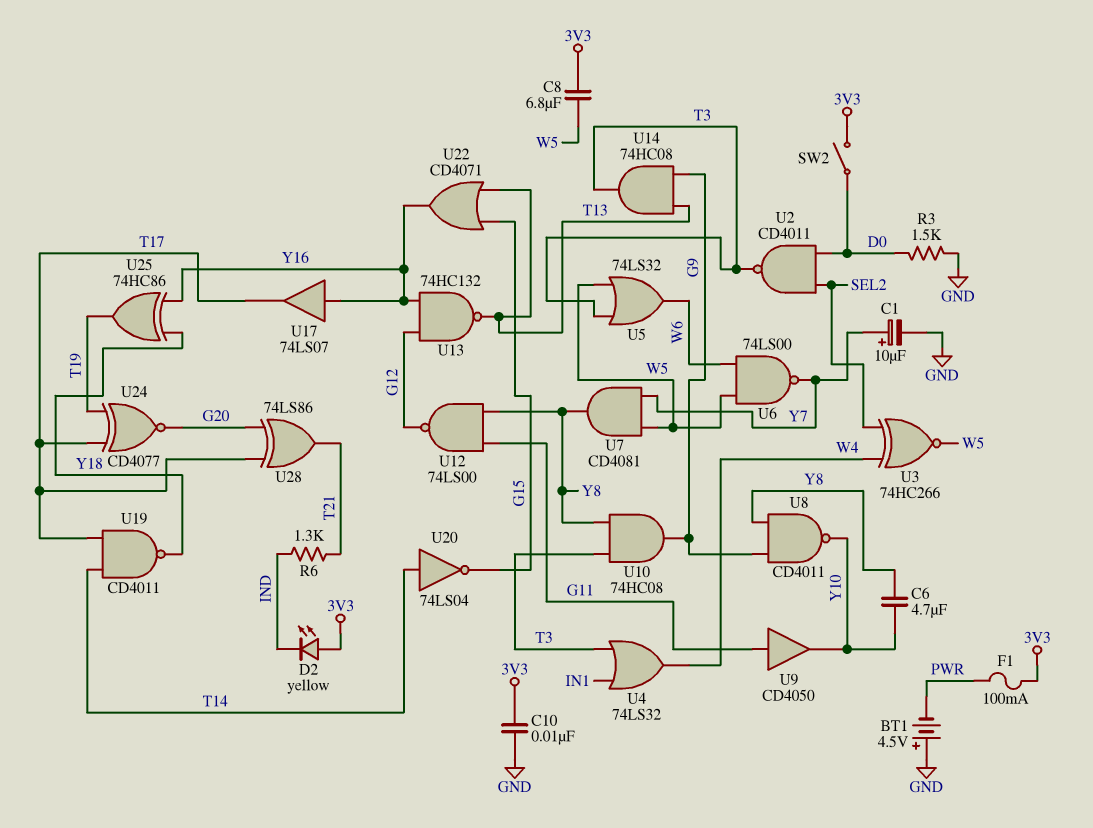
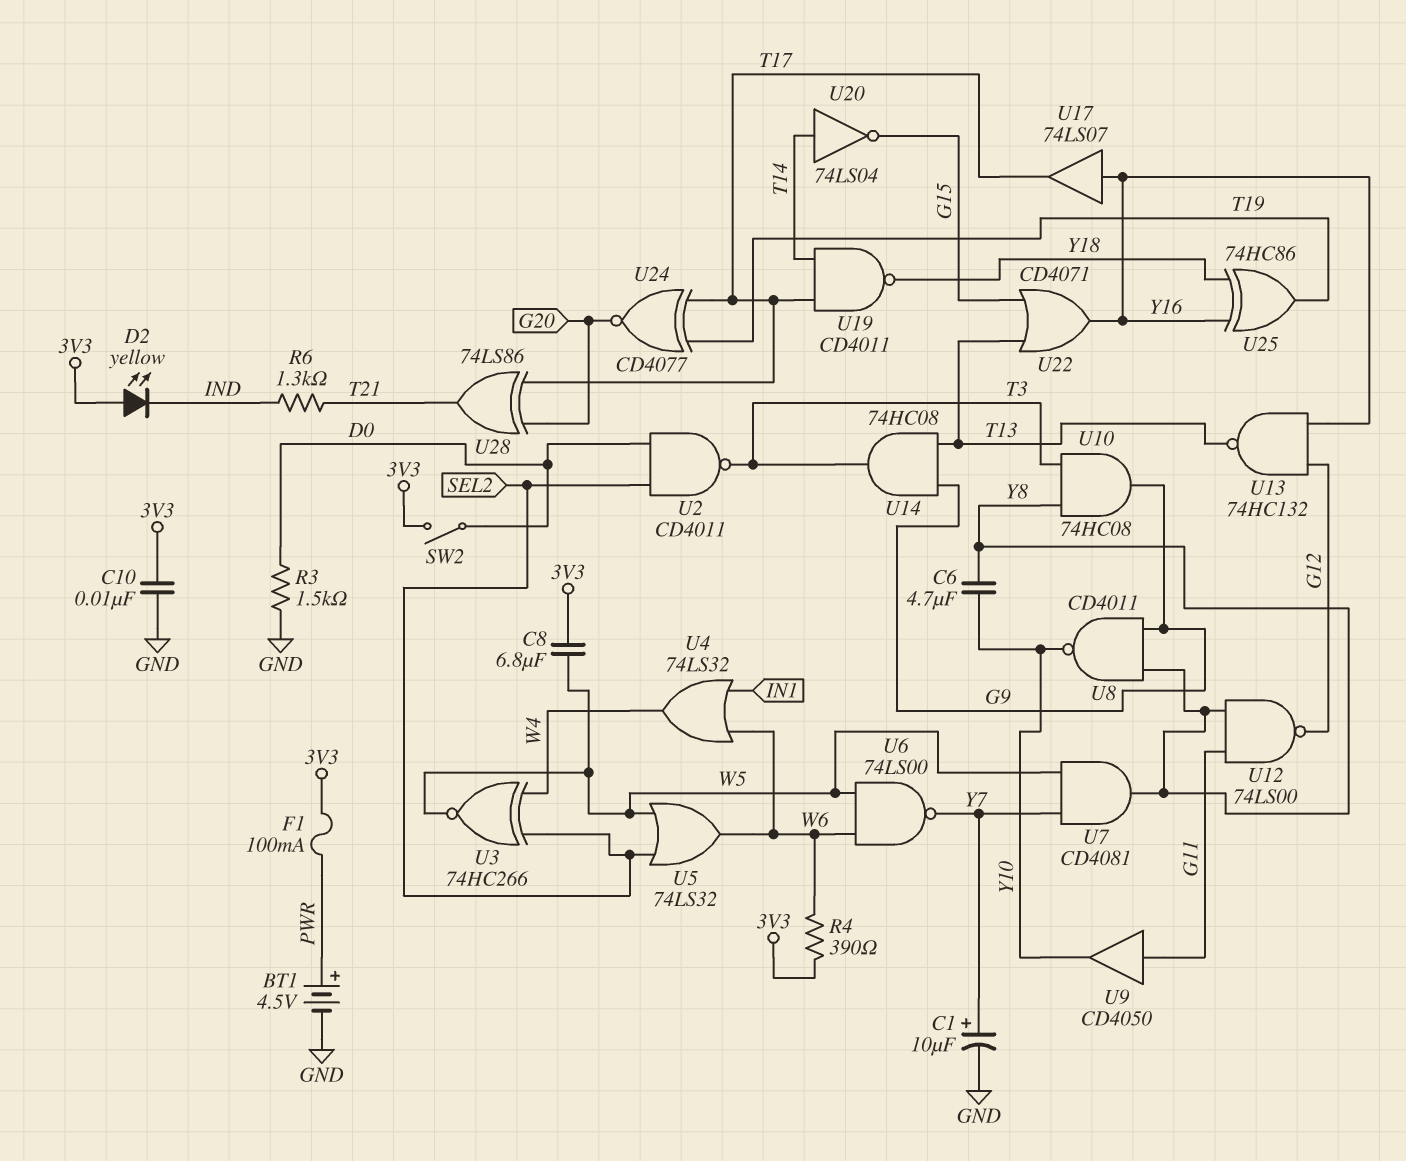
BT1: 4.5V (plus GND, minus PWR) -> 4.5V (plus PWR, minus GND)
R4: none -> 390 (3V3, W6)
U4: OR 74LS32 (in IN1, in T3, out W4) -> OR 74LS32 (in IN1, in W6, out W4)
U5: OR 74LS32 (in T3, in W5, out W6) -> OR 74LS32 (in SEL2, in W5, out W6)

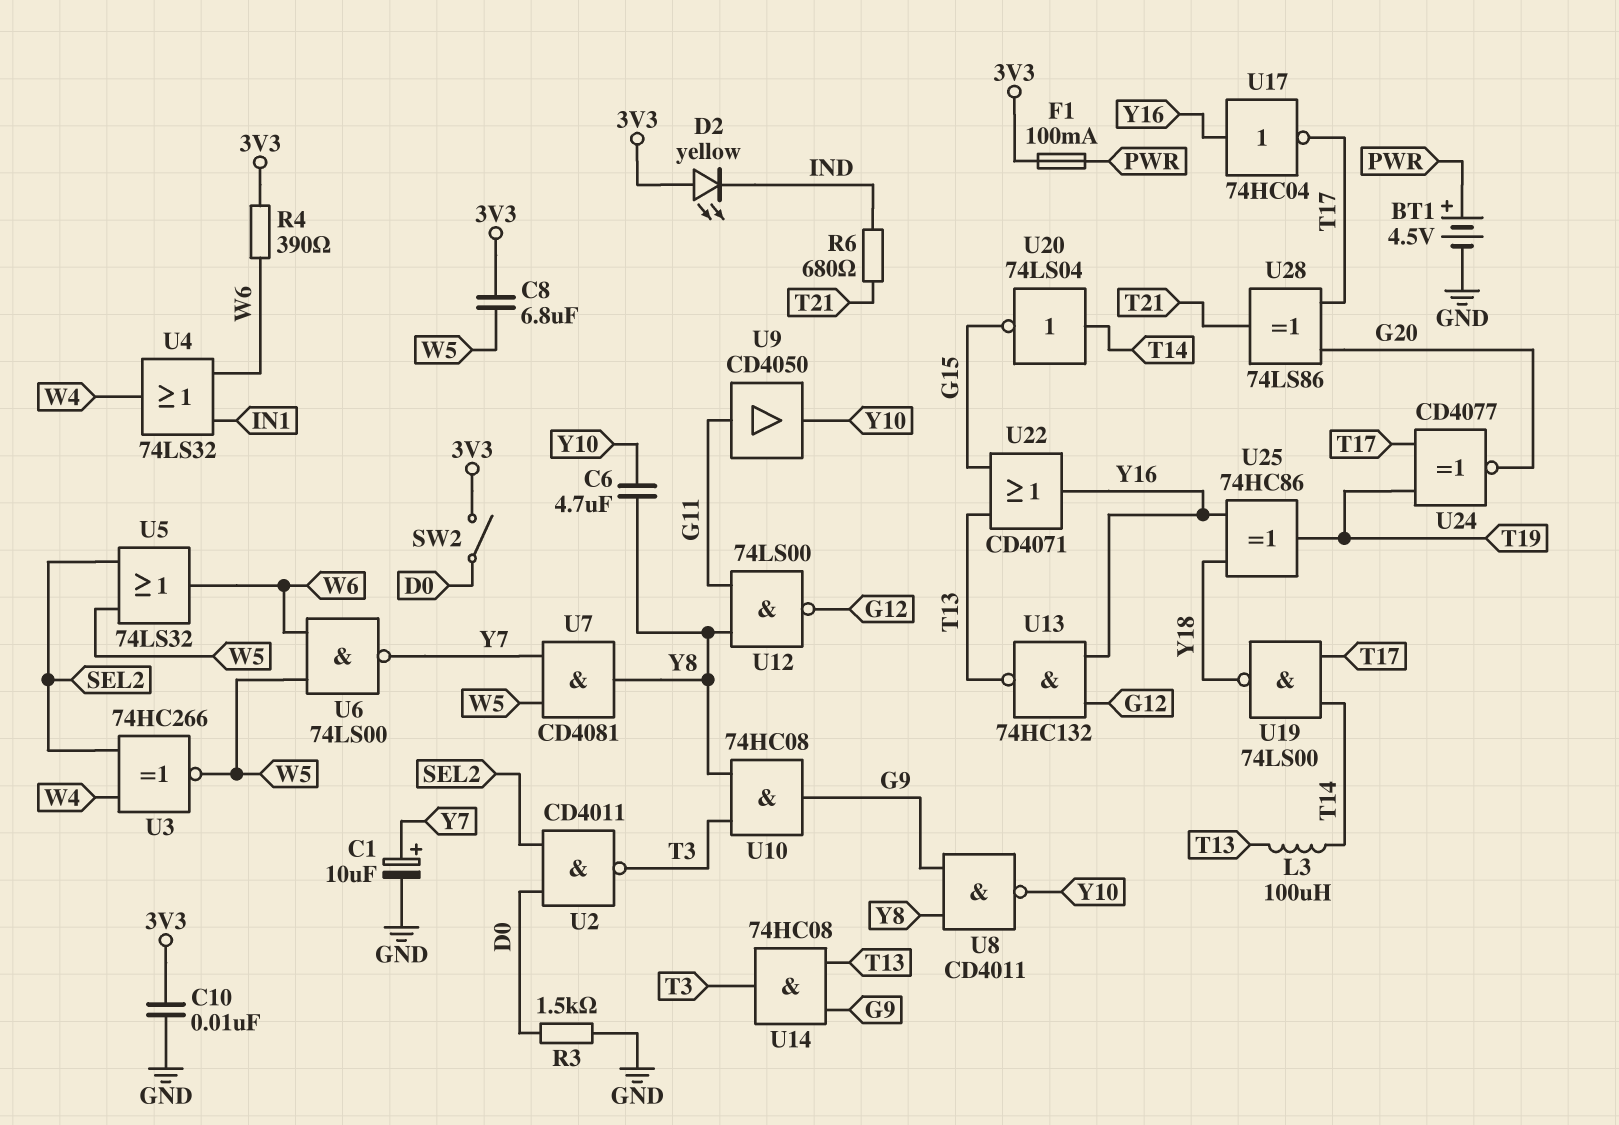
L3: none -> 100uH (T13, T14)
R6: 1.3k (IND, T21) -> 680 (IND, T21)
U17: buffer 74LS07 (in Y16, out T17) -> NOT 74HC04 (in Y16, out T17)
U19: NAND CD4011 (in T14, in T17, out Y18) -> NAND 74LS00 (in T14, in T17, out Y18)

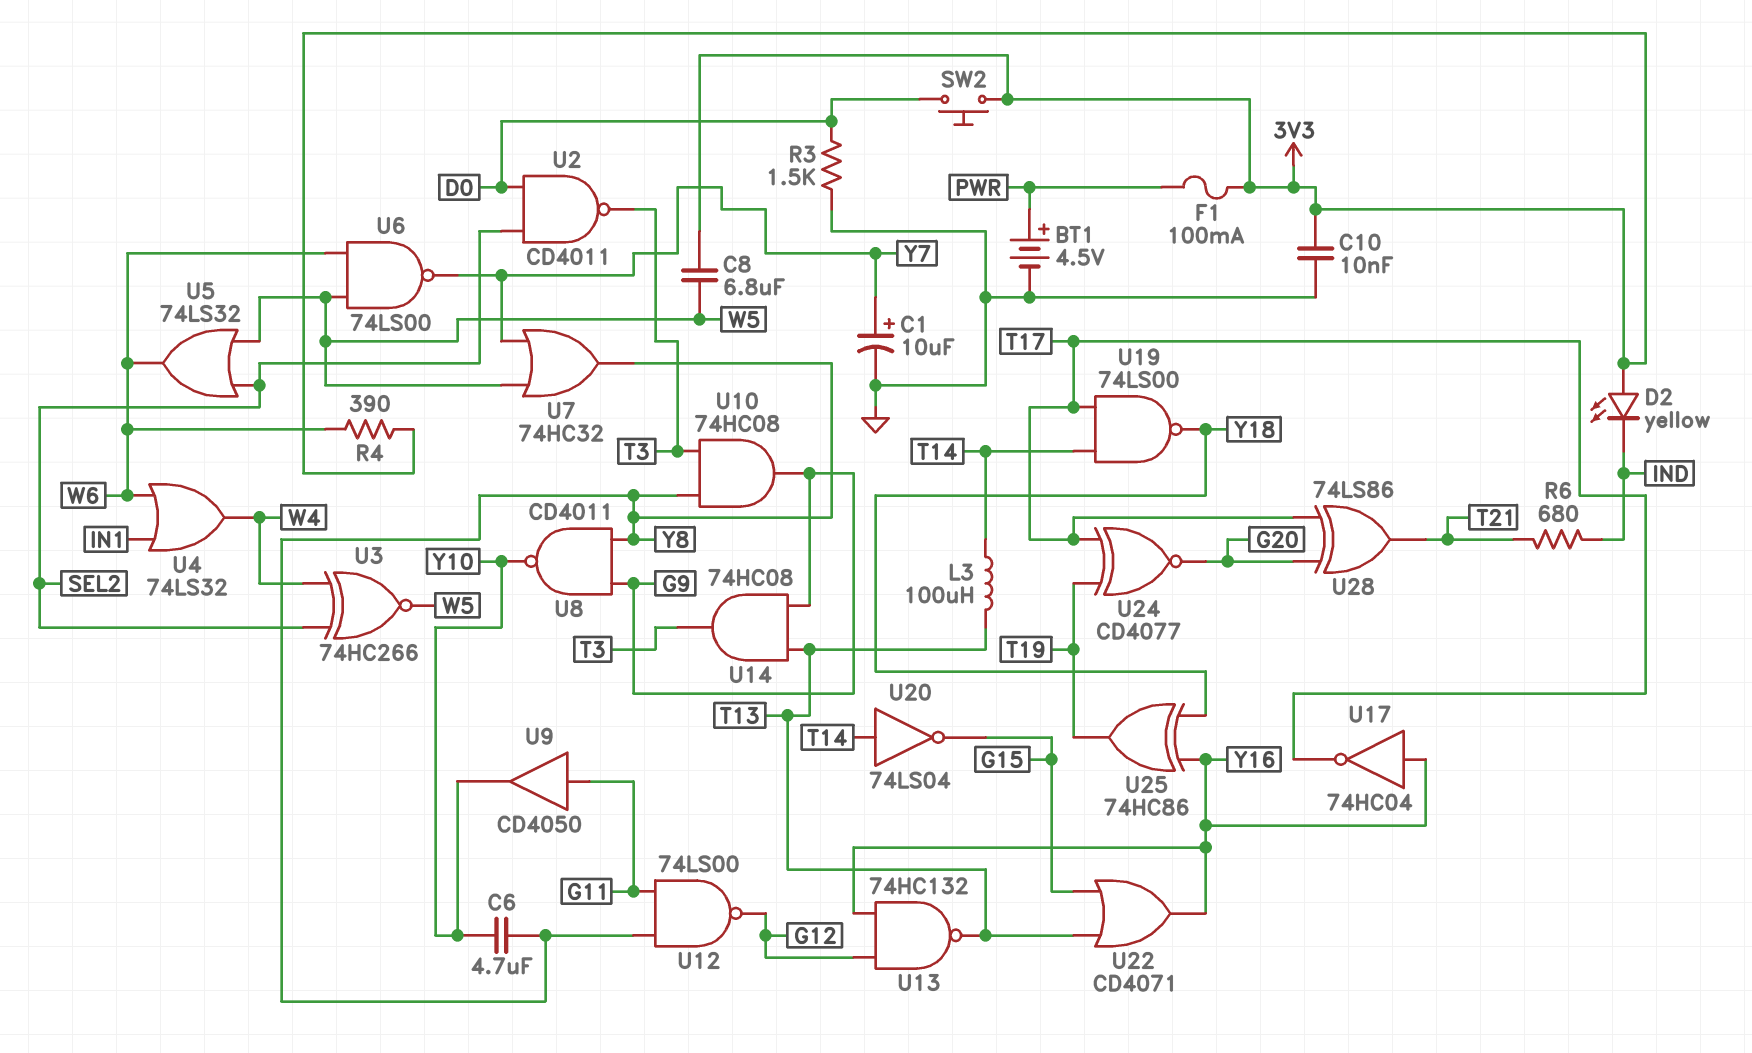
SW2: switch (3V3, D0) -> button (3V3, D0)
U7: AND CD4081 (in W5, in Y7, out Y8) -> OR 74HC32 (in W5, in Y7, out Y8)

